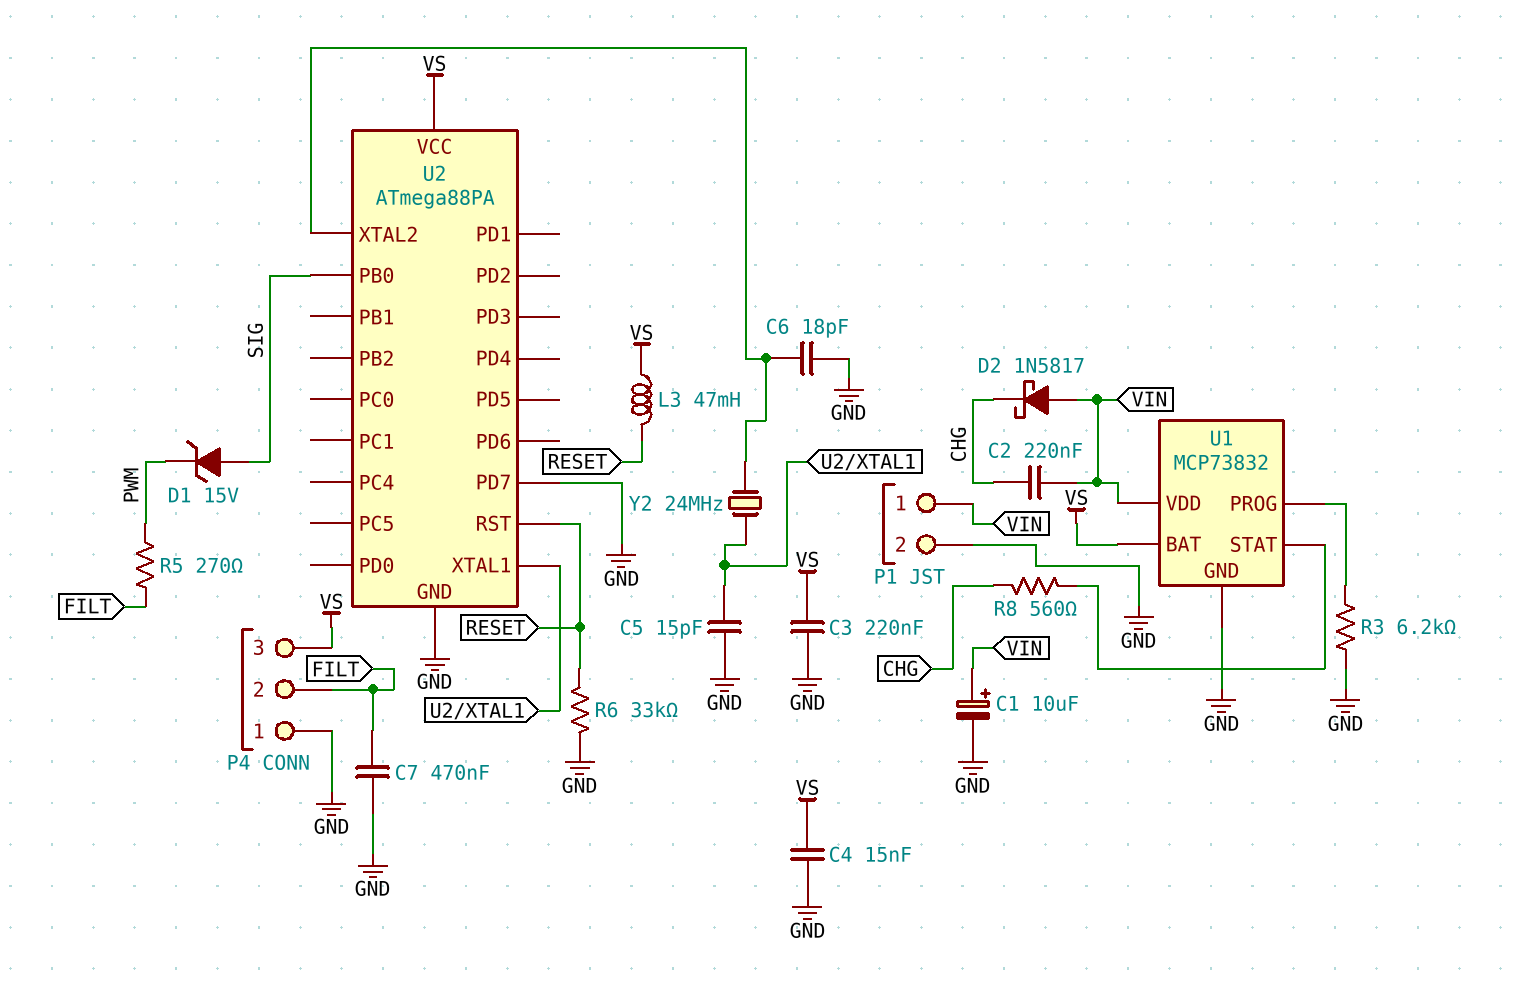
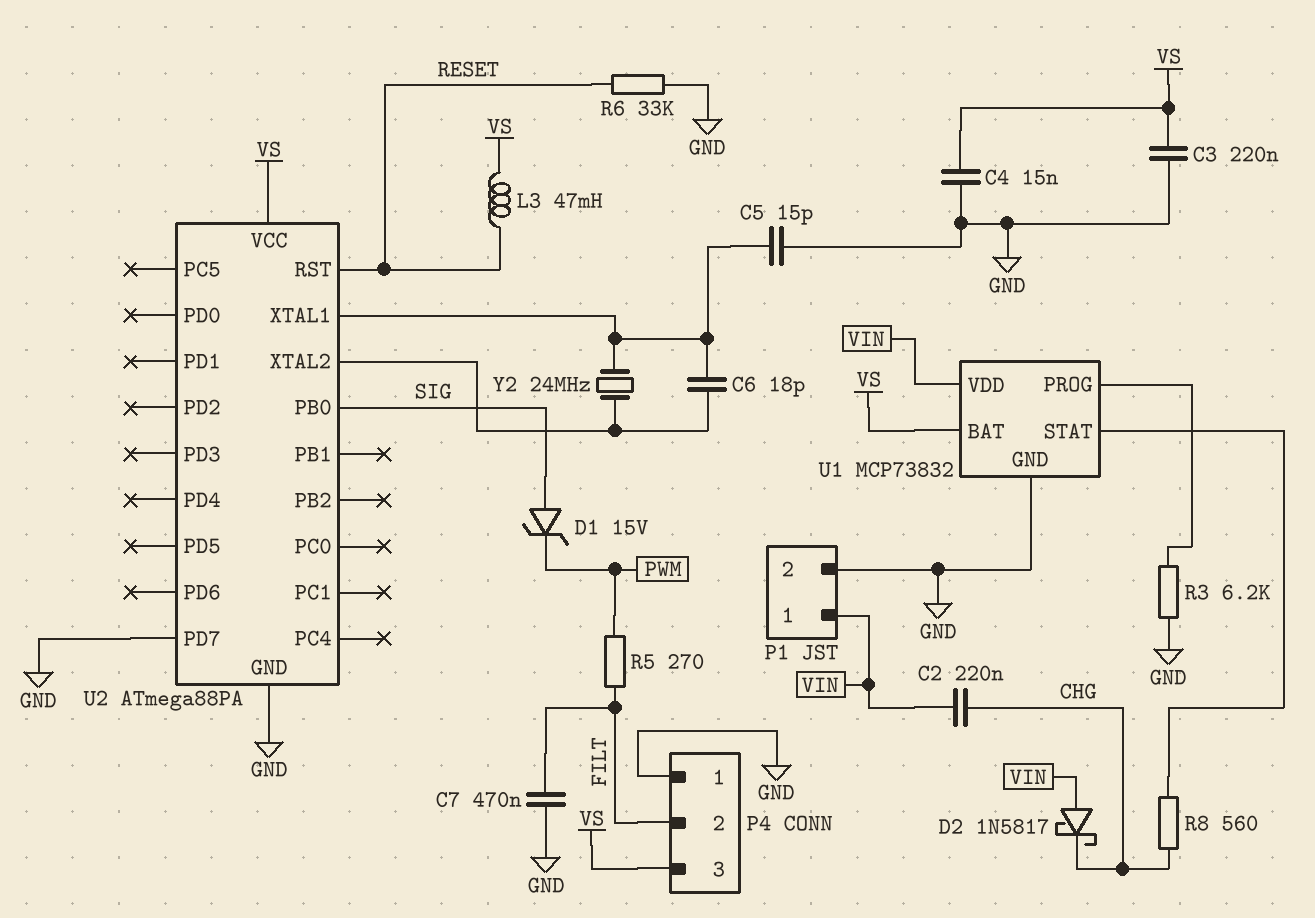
C1: 10uF (plus VIN, minus GND) -> none
C6: 18pF (GND, U2/XTAL2) -> 18pF (U2/XTAL1, U2/XTAL2)

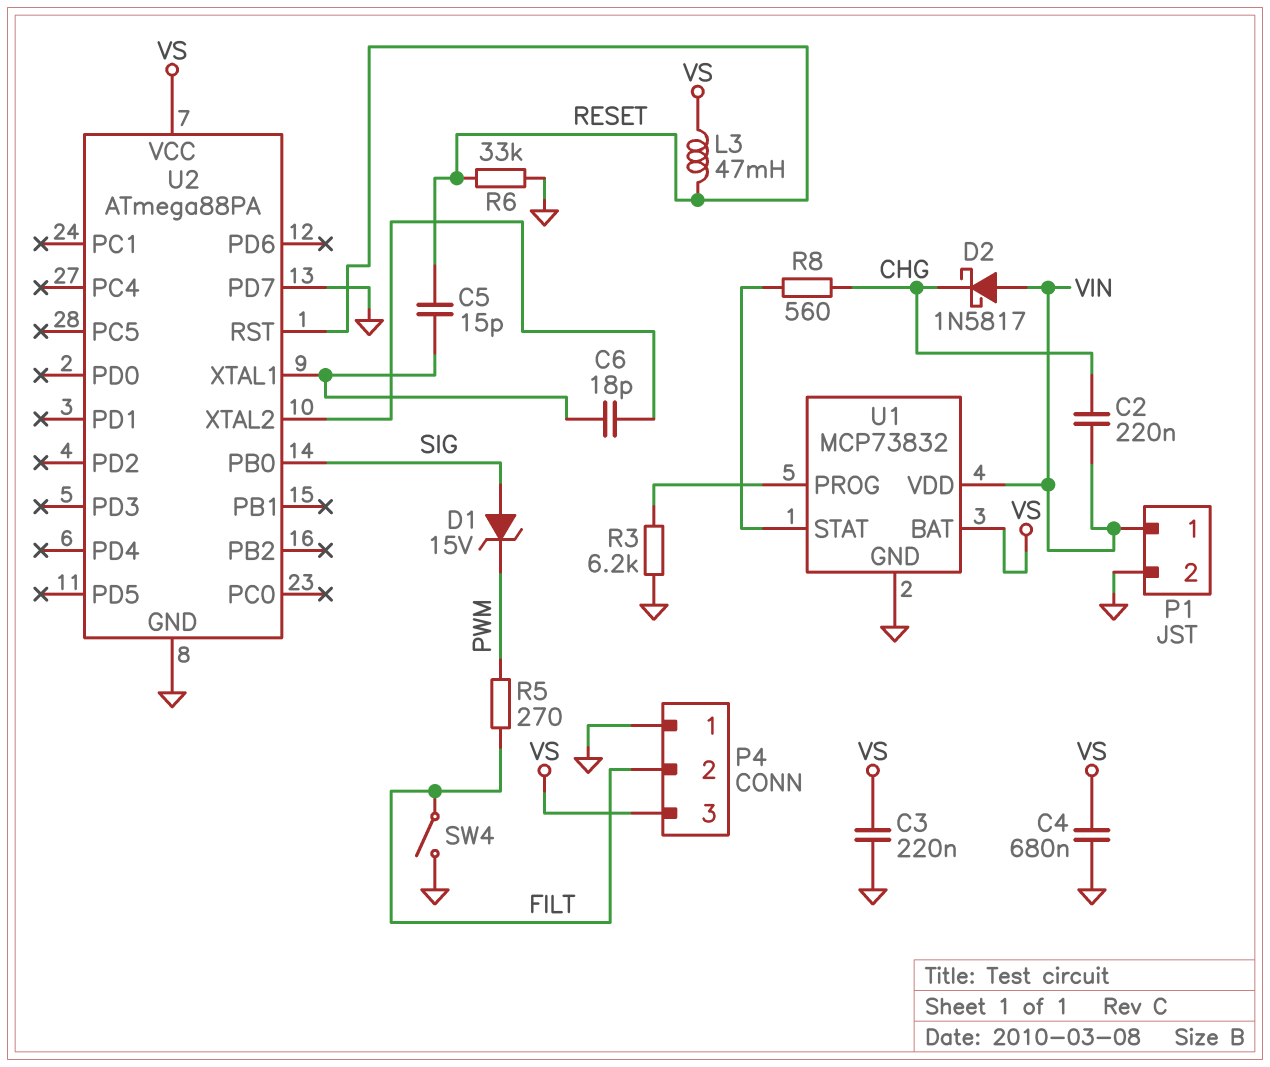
C4: 15nF (GND, VS) -> 680nF (GND, VS)
C5: 15pF (GND, U2/XTAL1) -> 15pF (RESET, U2/XTAL1)
C7: 470nF (FILT, GND) -> none
SW4: none -> switch (FILT, GND)
Y2: 24MHz (U2/XTAL1, U2/XTAL2) -> none

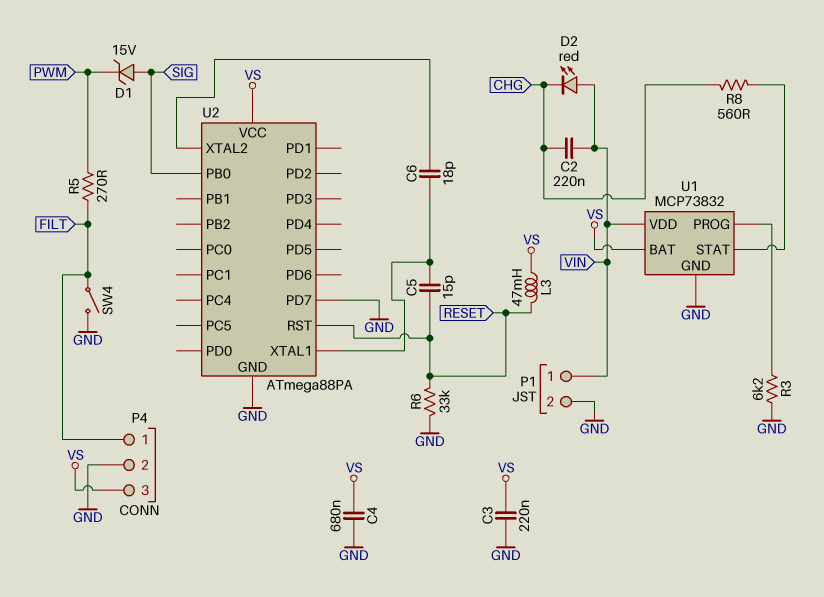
D2: schottky 1N5817 (A VIN, K CHG) -> LED red (A VIN, K CHG)
P4 pin 1: GND -> FILT
P4 pin 2: FILT -> GND

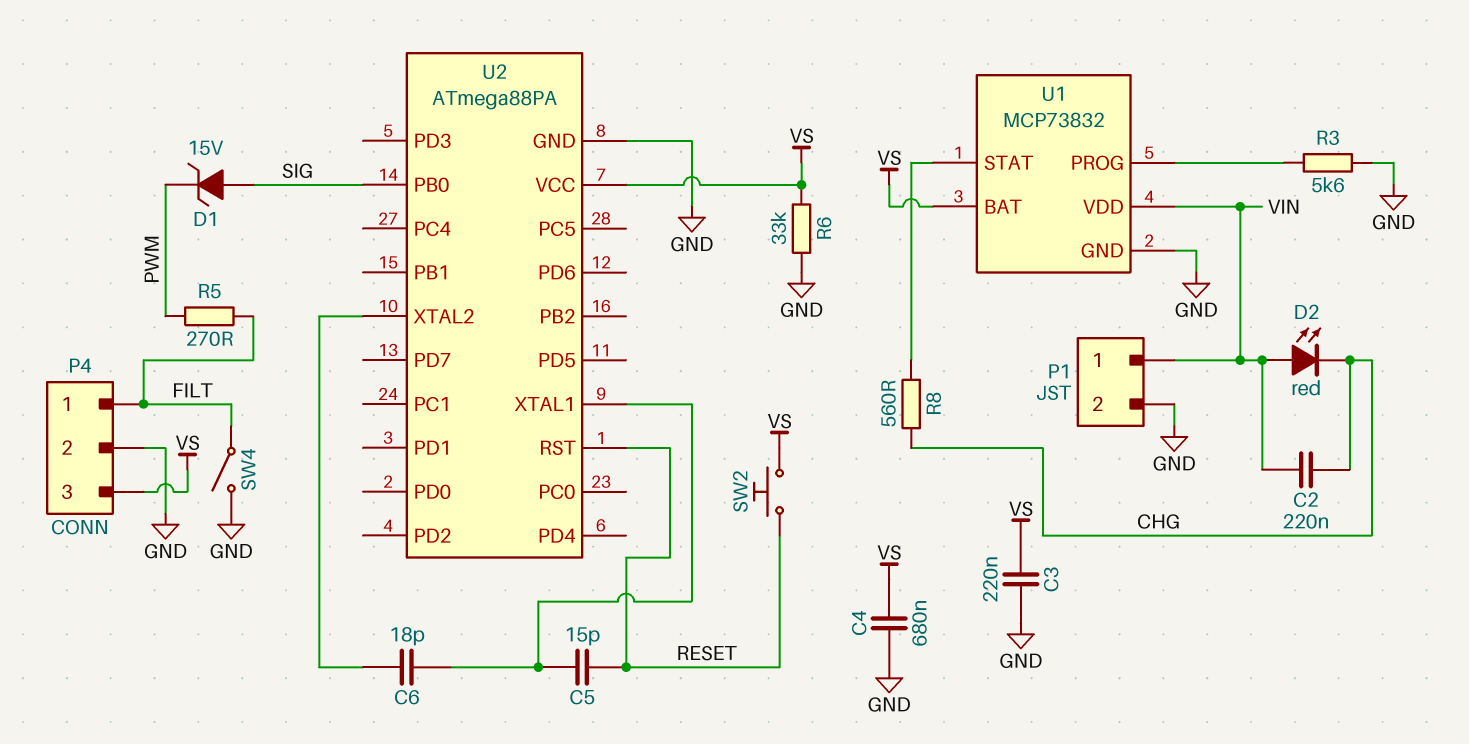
L3: 47mH (RESET, VS) -> none
R3: 6.2k (GND, U1/PROG) -> 5.6k (GND, U1/PROG)
R6: 33k (GND, RESET) -> 33k (GND, VS)
SW2: none -> button (RESET, VS)
U2 pin PD7: GND -> none

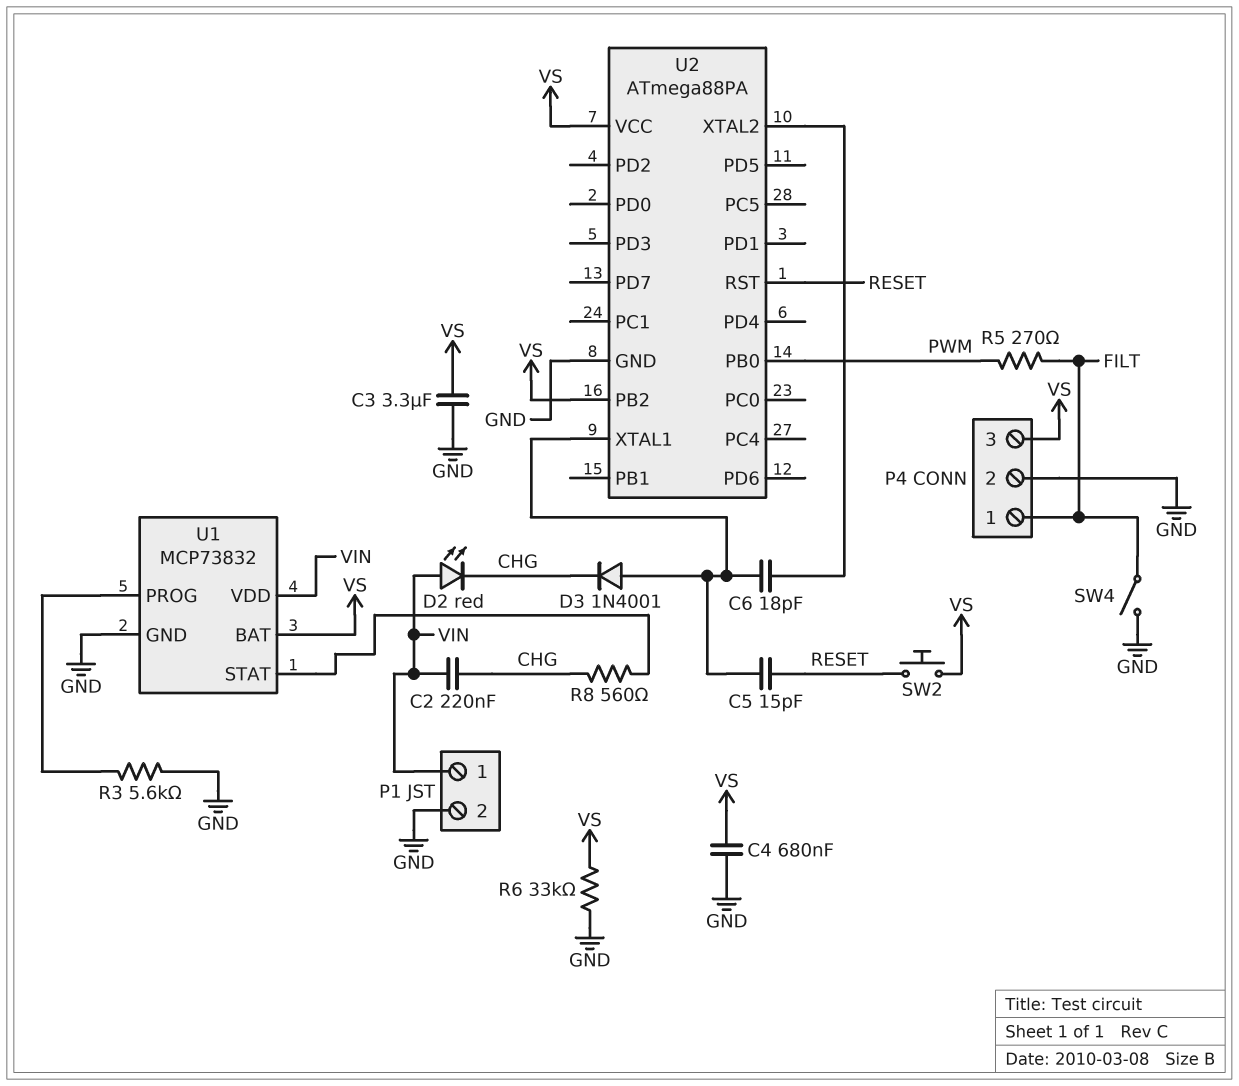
C3: 220nF (GND, VS) -> 3.3uF (GND, VS)
D1: zener 15V (A SIG, K PWM) -> none
D3: none -> diode 1N4001 (A U2/XTAL1, K CHG)
U2 pin PB0: SIG -> PWM
U2 pin PB2: none -> VS

